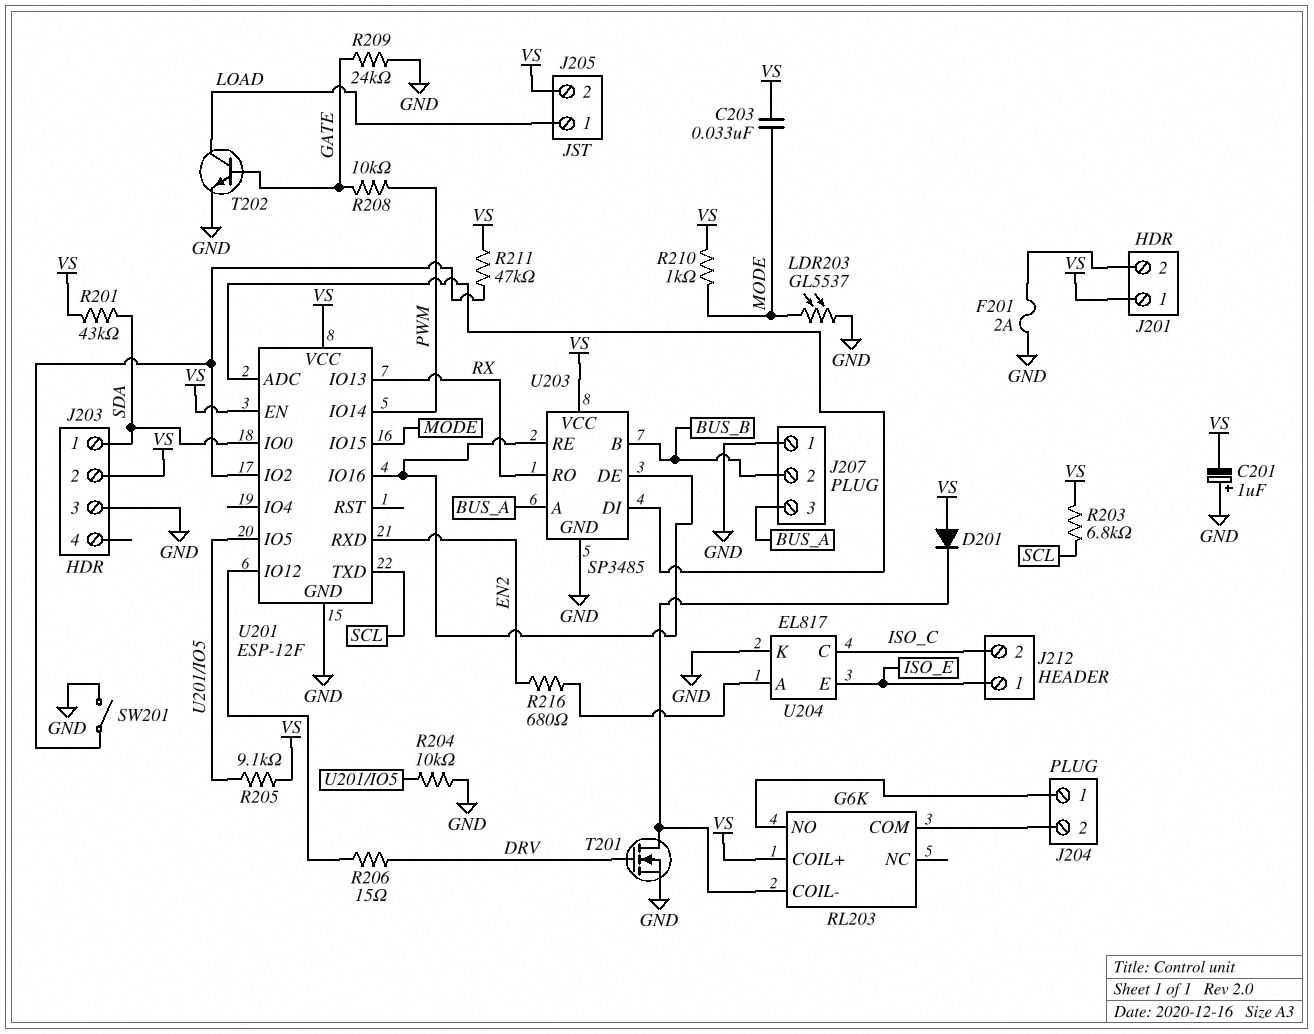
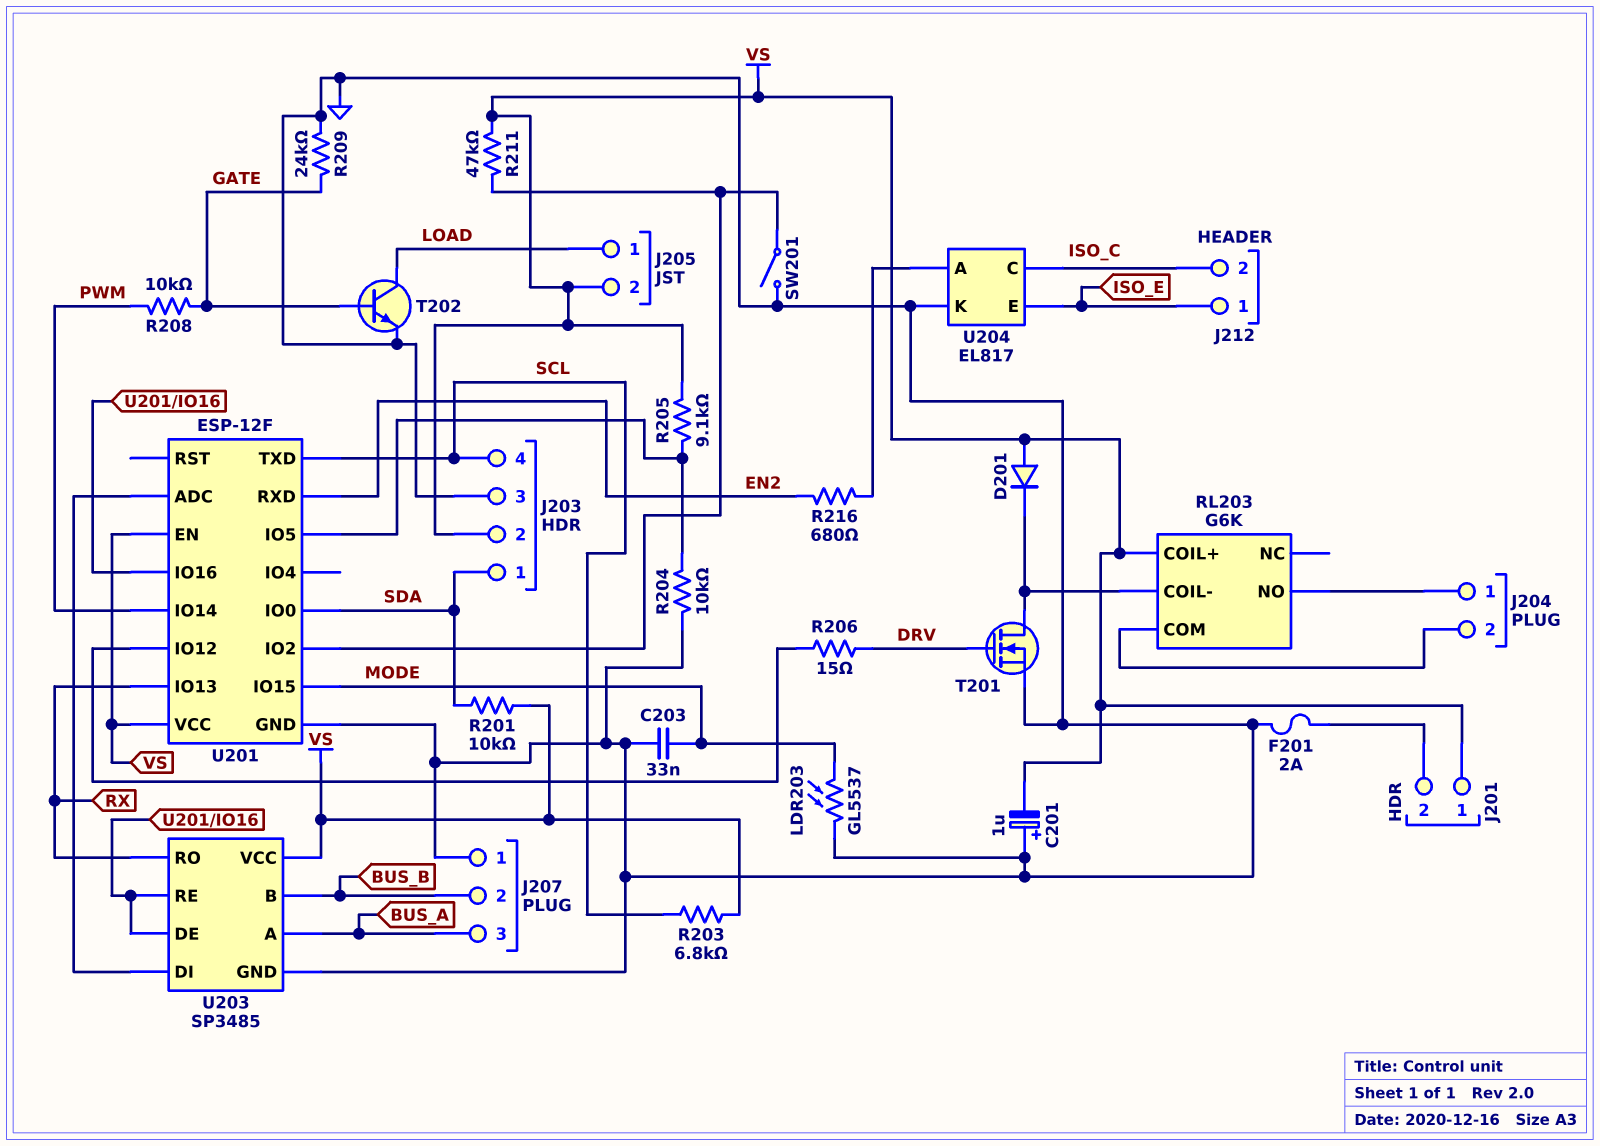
C203: 33nF (MODE, VS) -> 33nF (GND, MODE)
J203 pin 4: none -> SCL
R201: 43k (SDA, VS) -> 10k (SDA, VS)
R210: 1k (MODE, VS) -> none

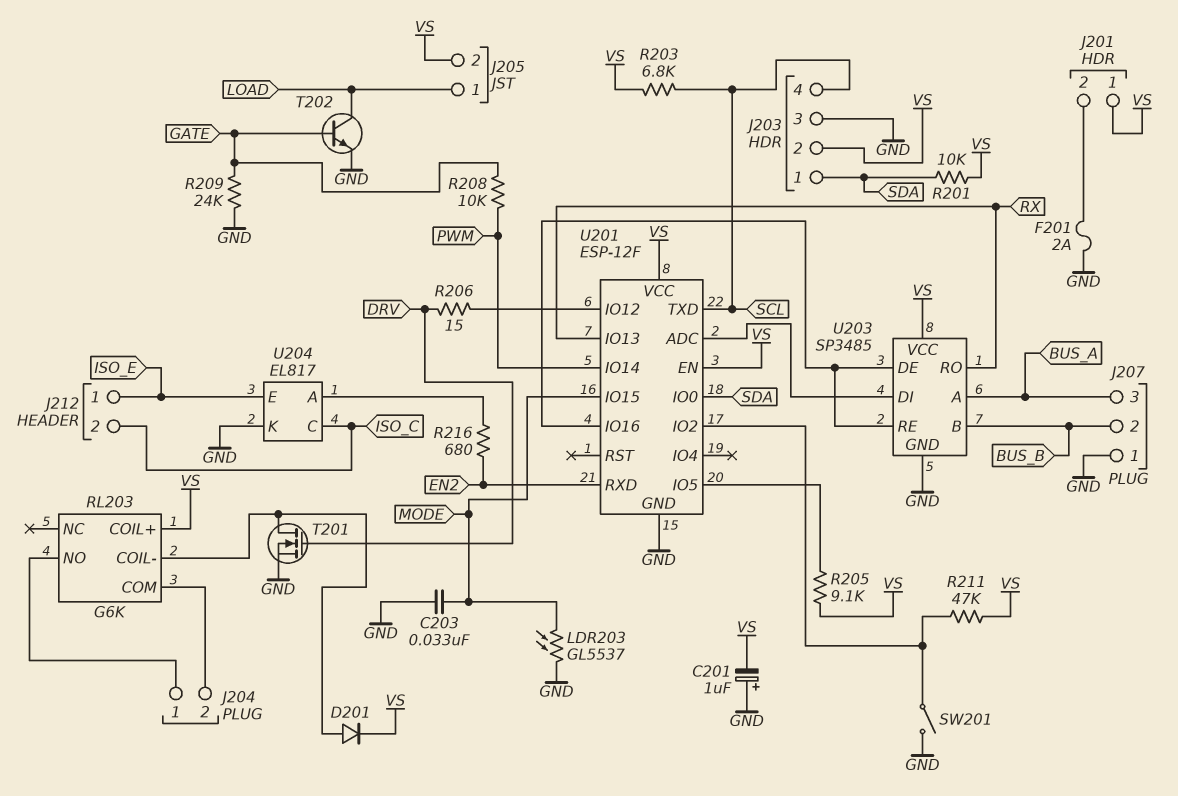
D201: diode (A VS, K RL203/COIL-) -> diode (A RL203/COIL-, K VS)
R204: 10k (GND, U201/IO5) -> none

